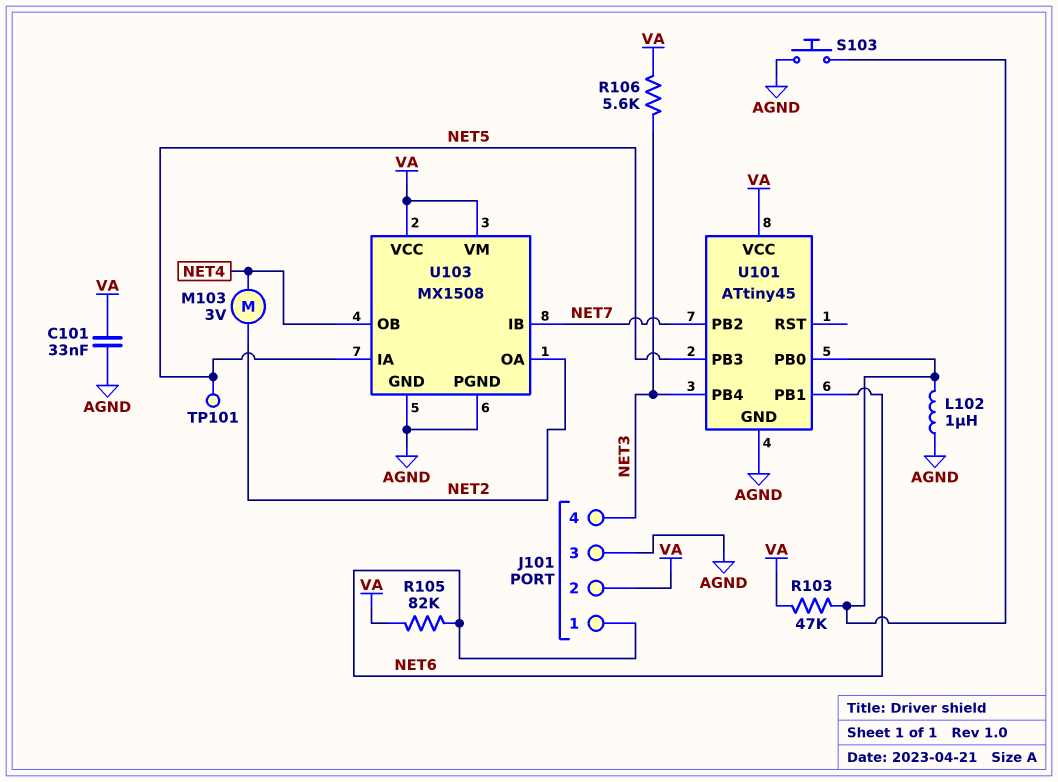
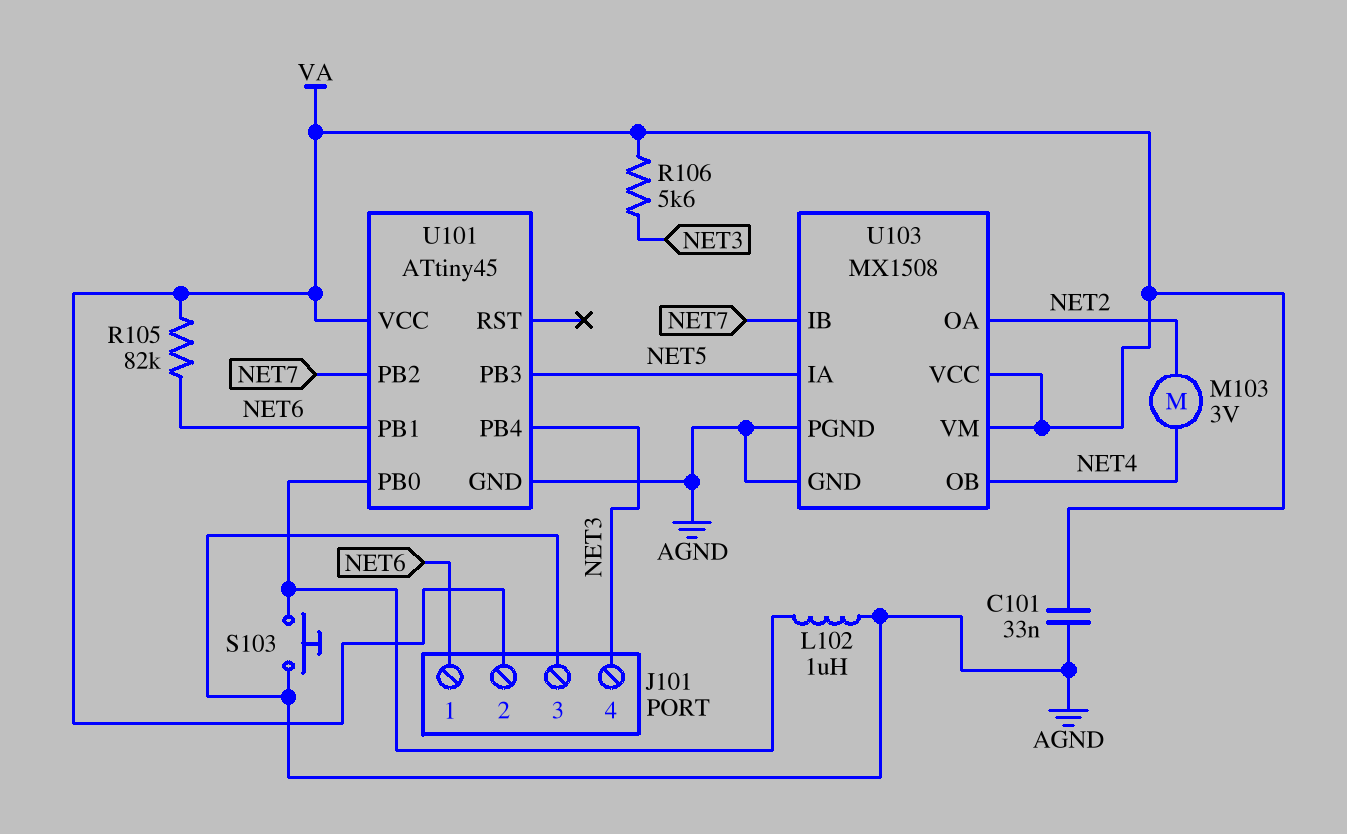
R103: 47k (U101/PB0, VA) -> none
TP101: test point (NET5) -> none

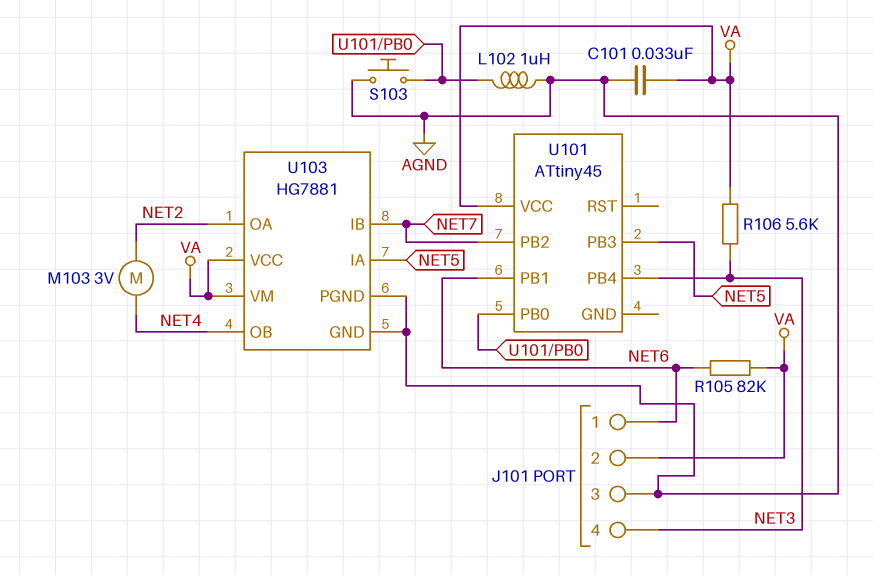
U101 pin GND: AGND -> none
U103: MX1508 -> HG7881

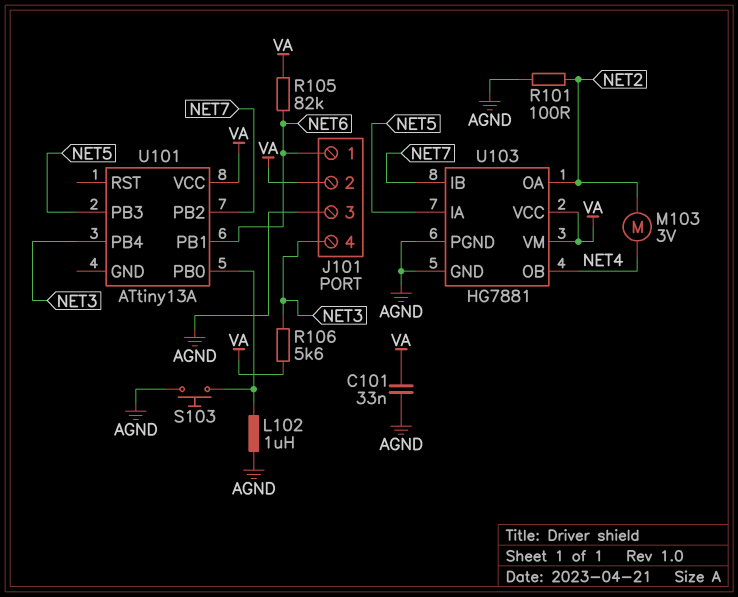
R101: none -> 100 (AGND, NET2)
U101: ATtiny45 -> ATtiny13A

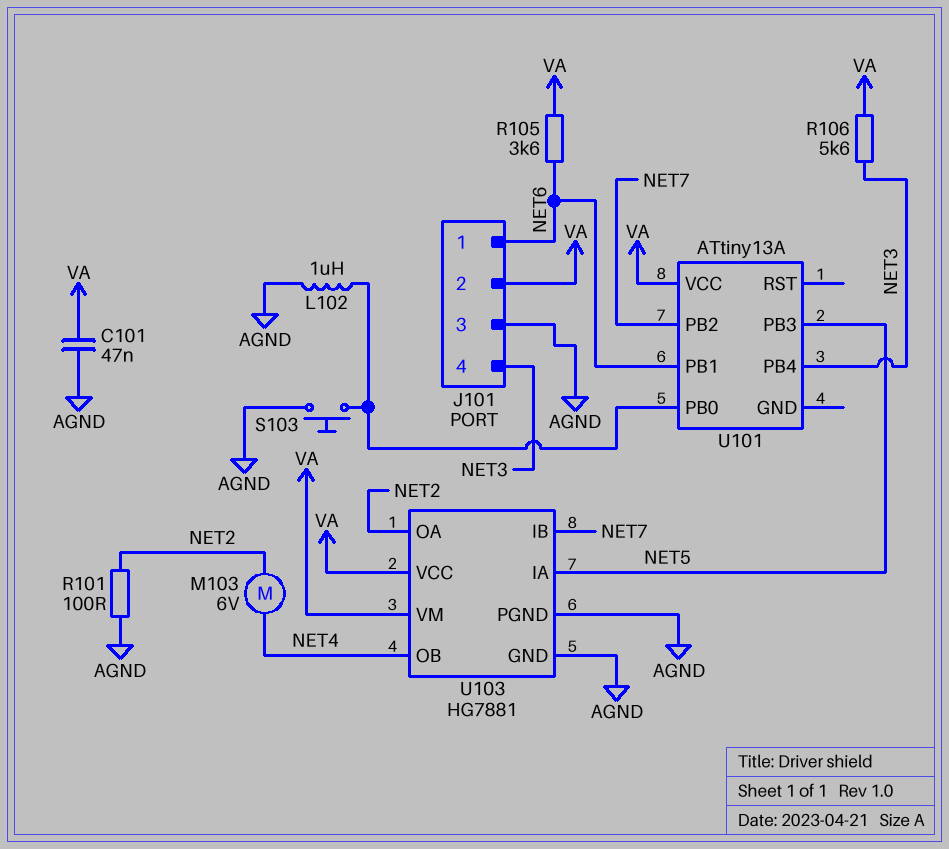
C101: 33nF (AGND, VA) -> 47nF (AGND, VA)
M103: motor 3V (NET2, NET4) -> motor 6V (NET2, NET4)
R105: 82k (NET6, VA) -> 3.6k (NET6, VA)

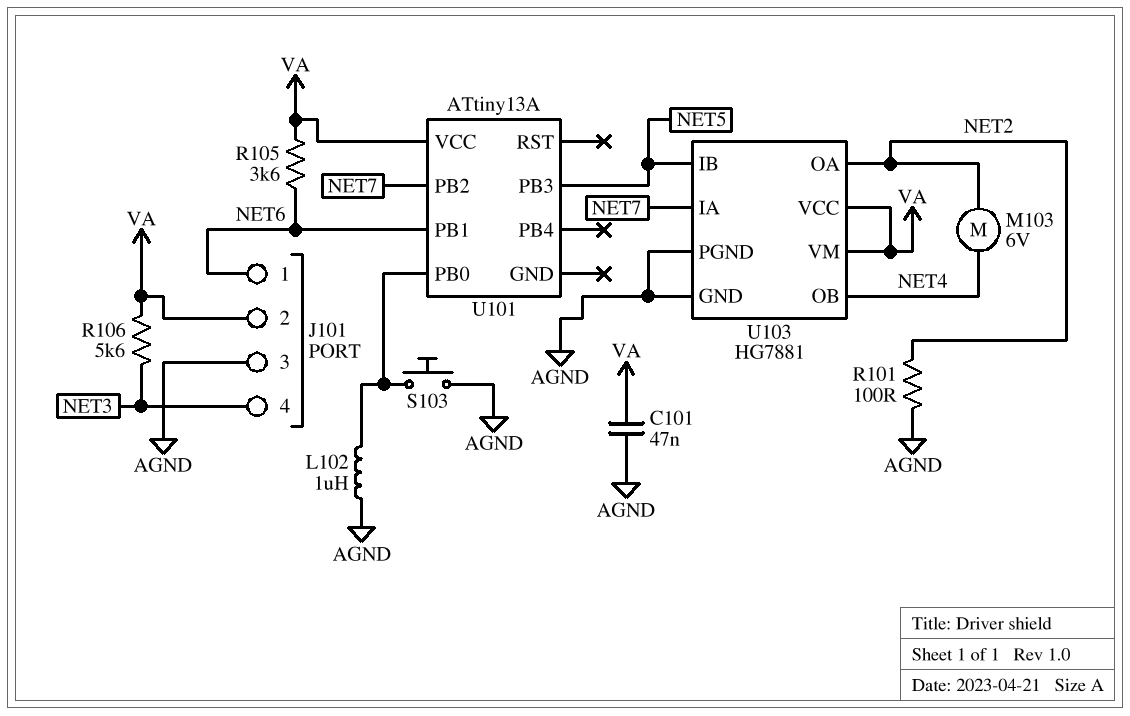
U101 pin PB4: NET3 -> none
U103 pin IA: NET5 -> NET7
U103 pin IB: NET7 -> NET5

